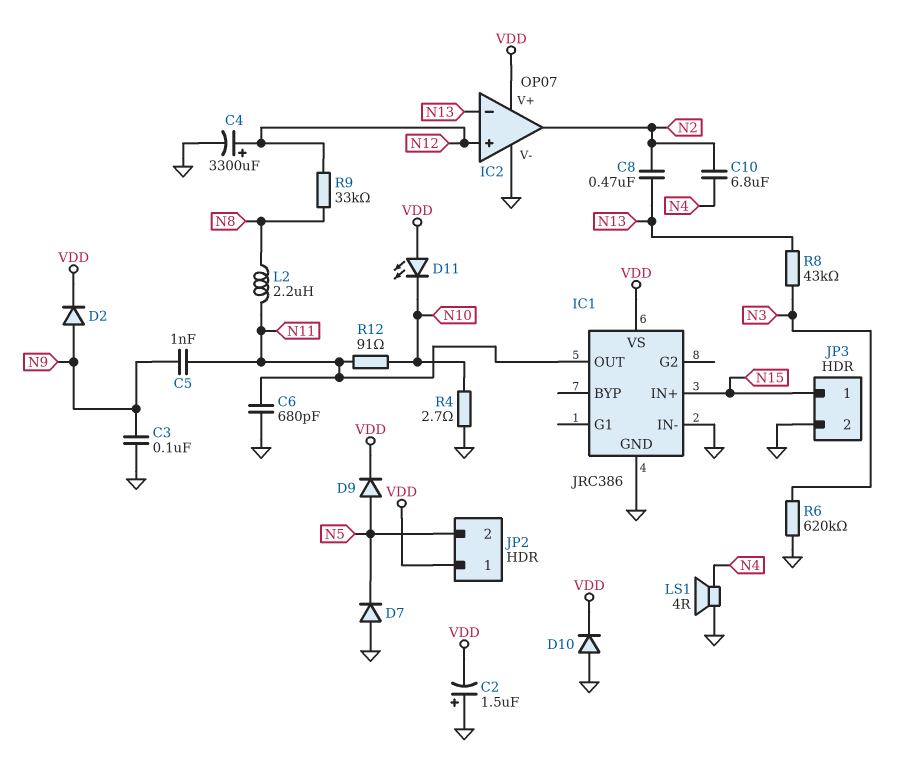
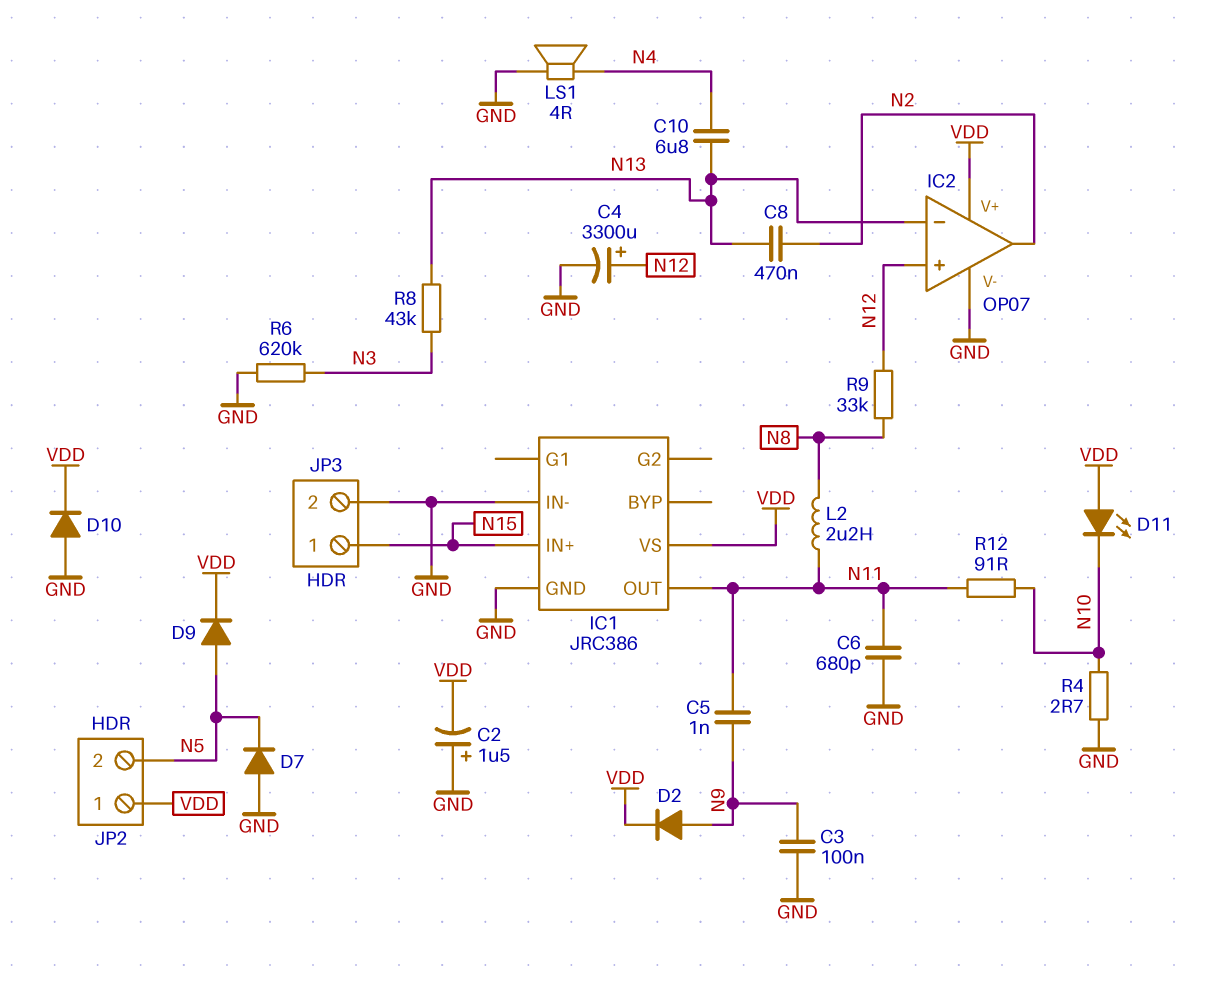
C10: 6.8uF (N2, N4) -> 6.8uF (N4, N13)

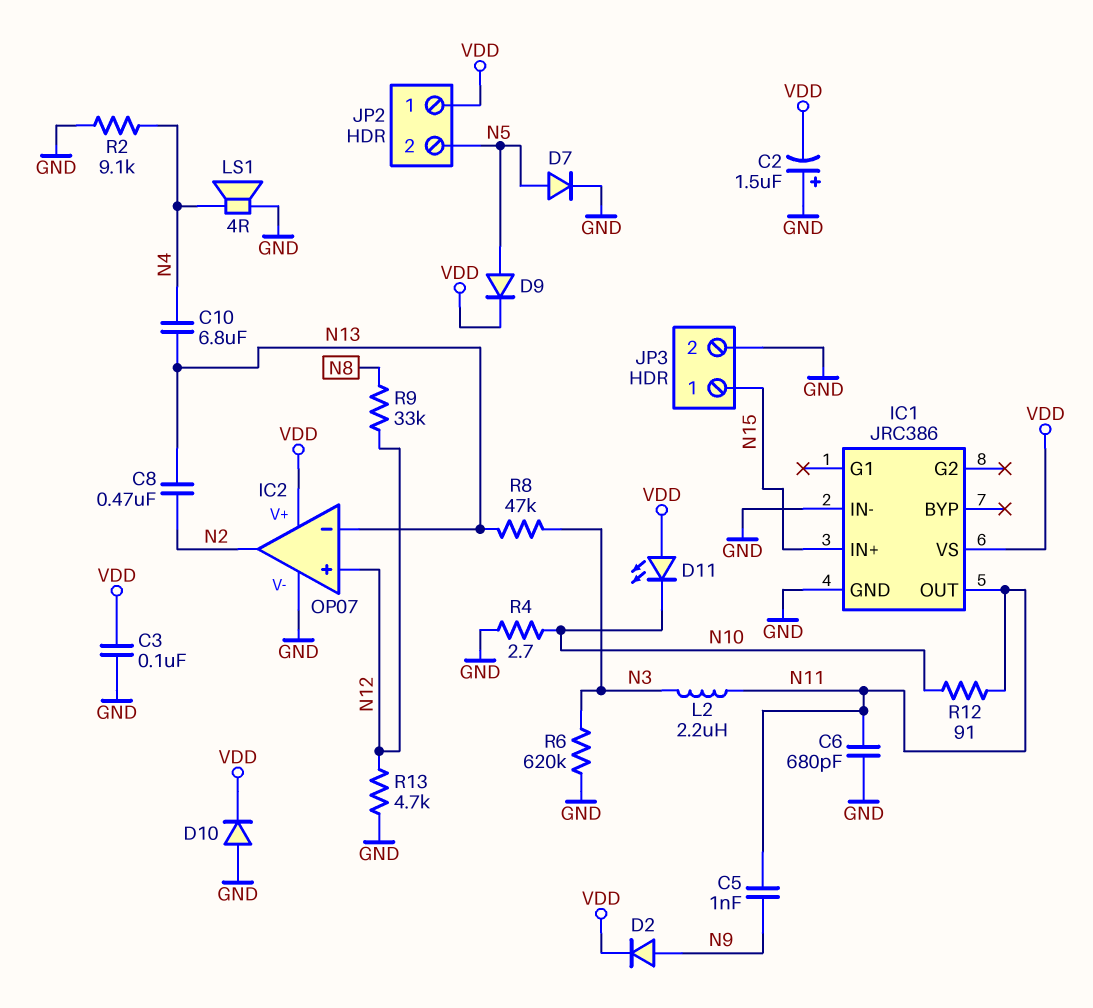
C3: 100nF (GND, N9) -> 100nF (GND, VDD)
C4: 3300uF (plus N12, minus GND) -> none
D7: diode (A GND, K N5) -> diode (A N5, K GND)
L2: 2.2uH (N8, N11) -> 2.2uH (N3, N11)
R2: none -> 9.1k (GND, N4)
R8: 43k (N3, N13) -> 47k (N3, N13)
R13: none -> 4.7k (GND, N12)

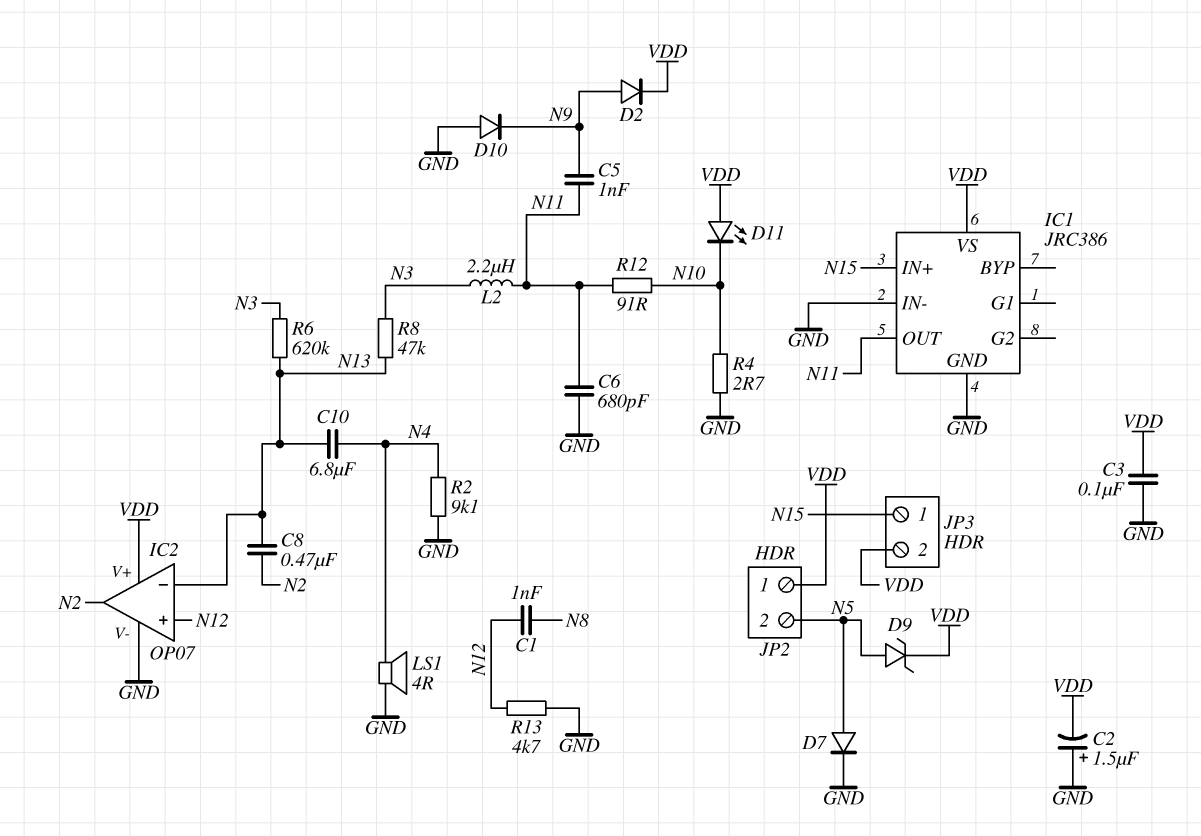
C1: none -> 1nF (N8, N12)
D9: diode (A N5, K VDD) -> zener (A N5, K VDD)
D10: diode (A GND, K VDD) -> diode (A GND, K N9)
JP3 pin 2: GND -> VDD
R6: 620k (GND, N3) -> 620k (N3, N13)
R9: 33k (N8, N12) -> none

